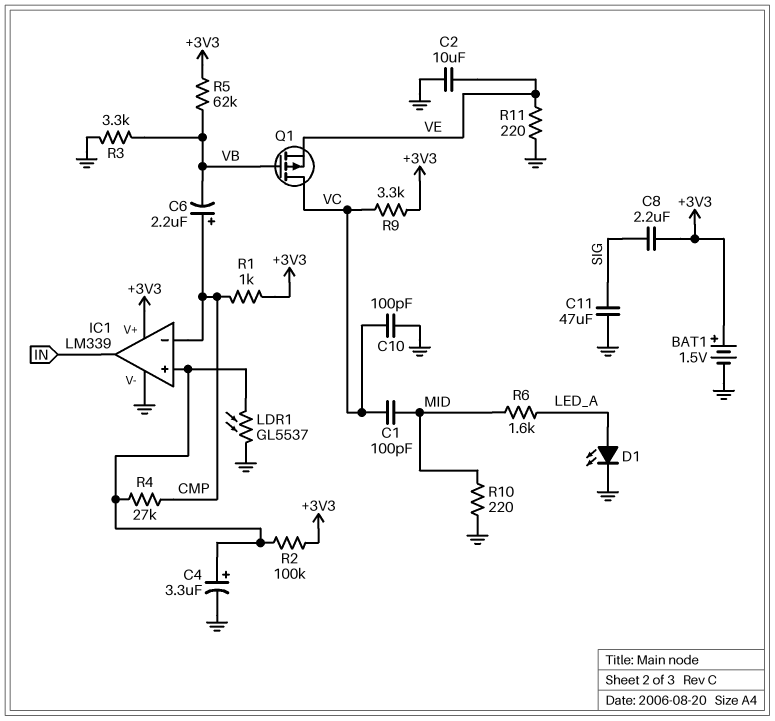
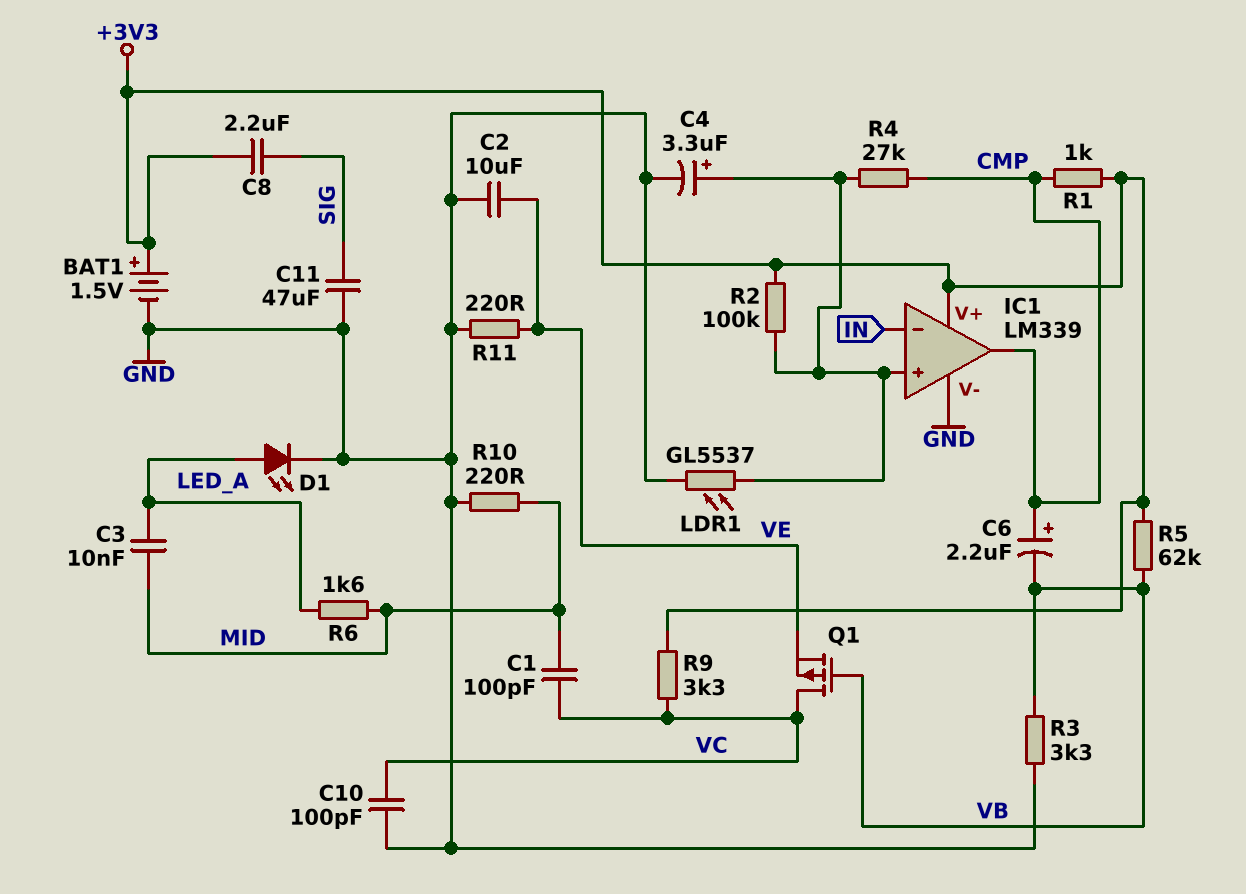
C3: none -> 10nF (LED_A, MID)
IC1 pin in-: CMP -> IN
IC1 pin out: IN -> CMP

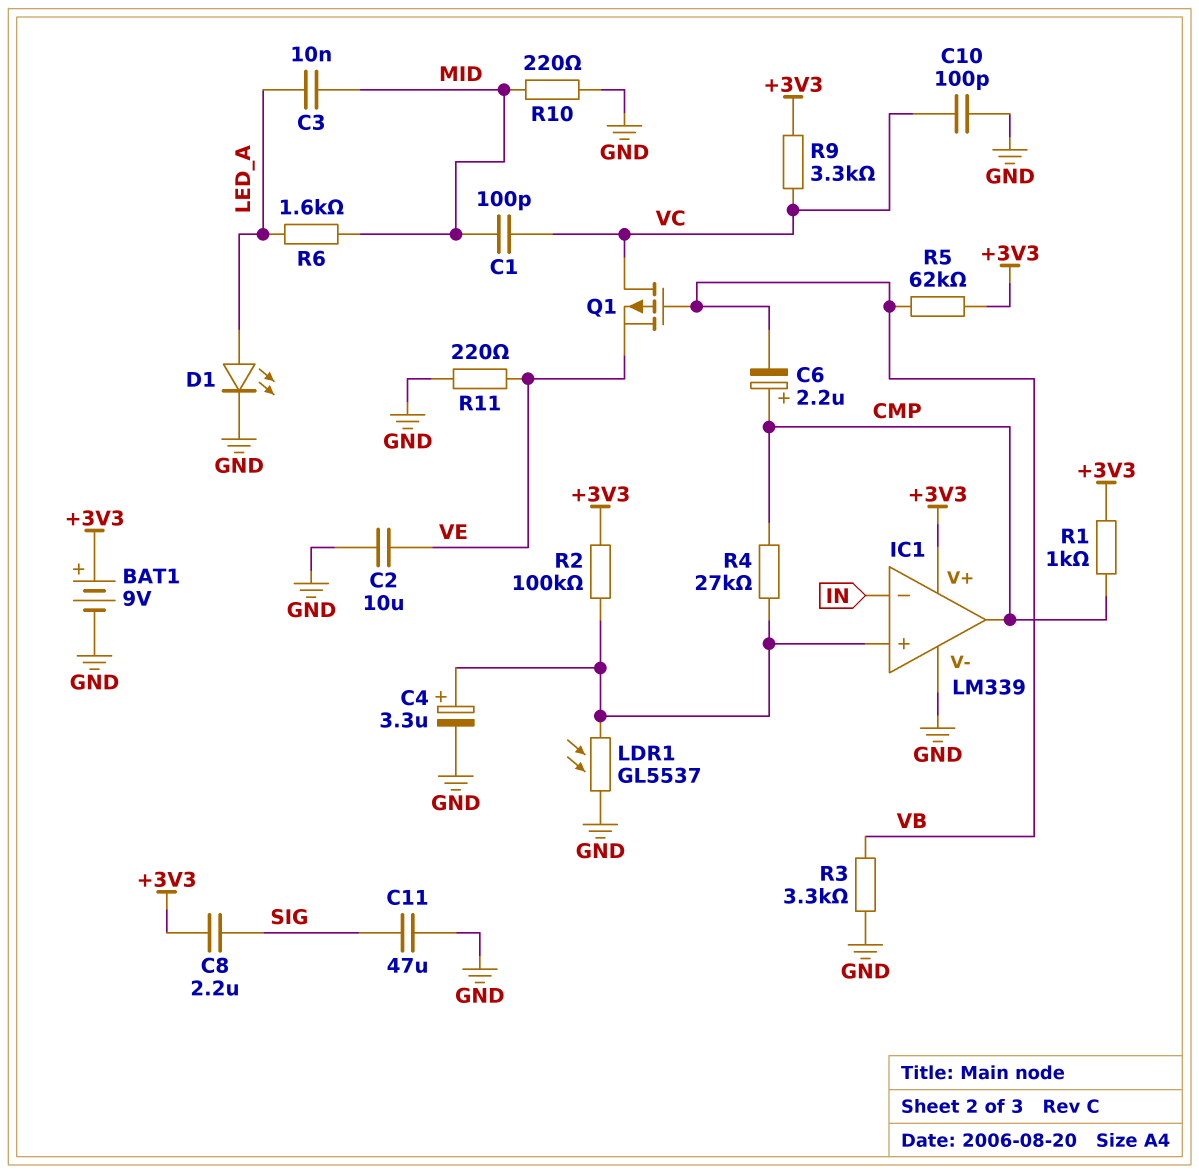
BAT1: 1.5V (plus +3V3, minus GND) -> 9V (plus +3V3, minus GND)

